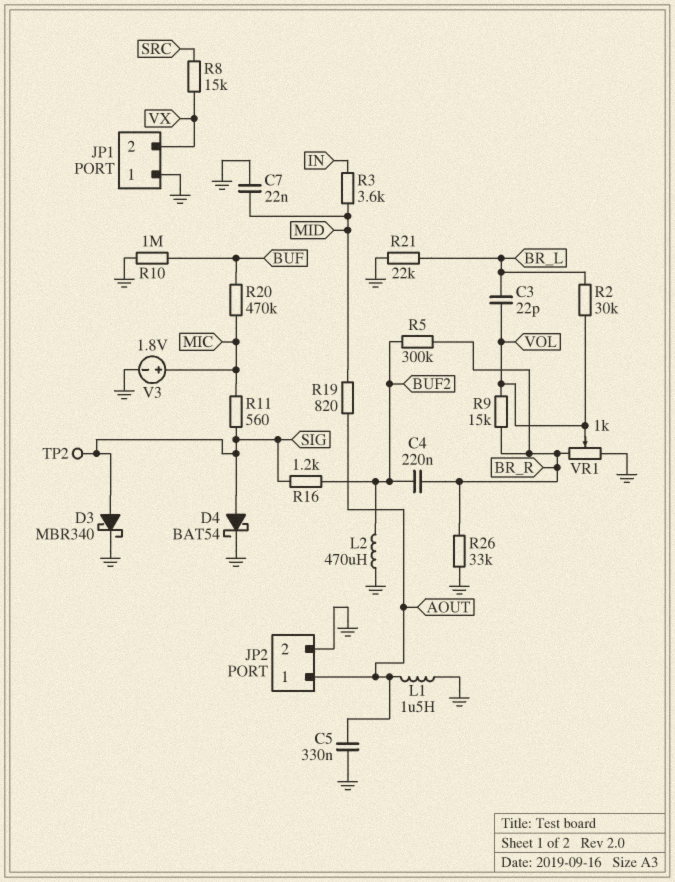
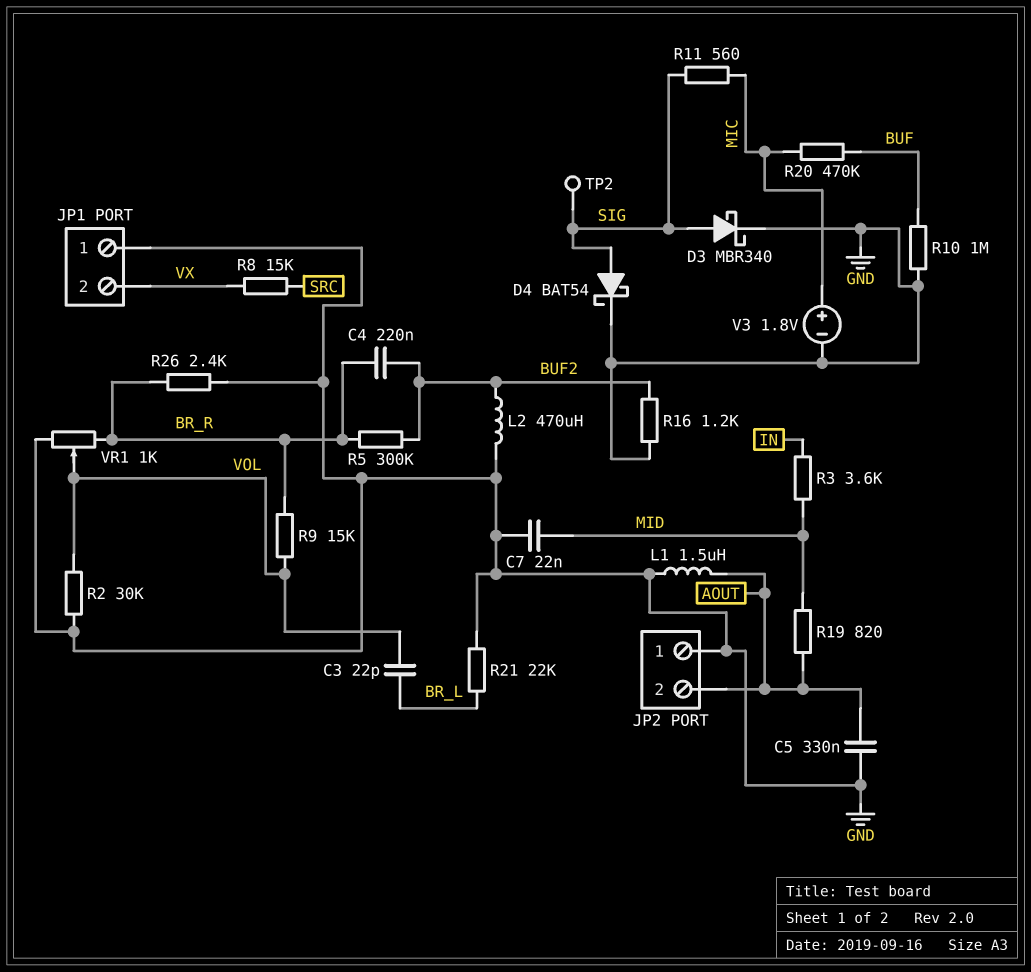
JP2 pin 1: AOUT -> GND
JP2 pin 2: GND -> AOUT
R2: 30k (BR_L, VOL) -> 30k (GND, VOL)
R16: 1.2k (BUF2, SIG) -> 1.2k (BUF2, GND)
R26: 33k (BR_R, GND) -> 2.4k (BR_R, GND)

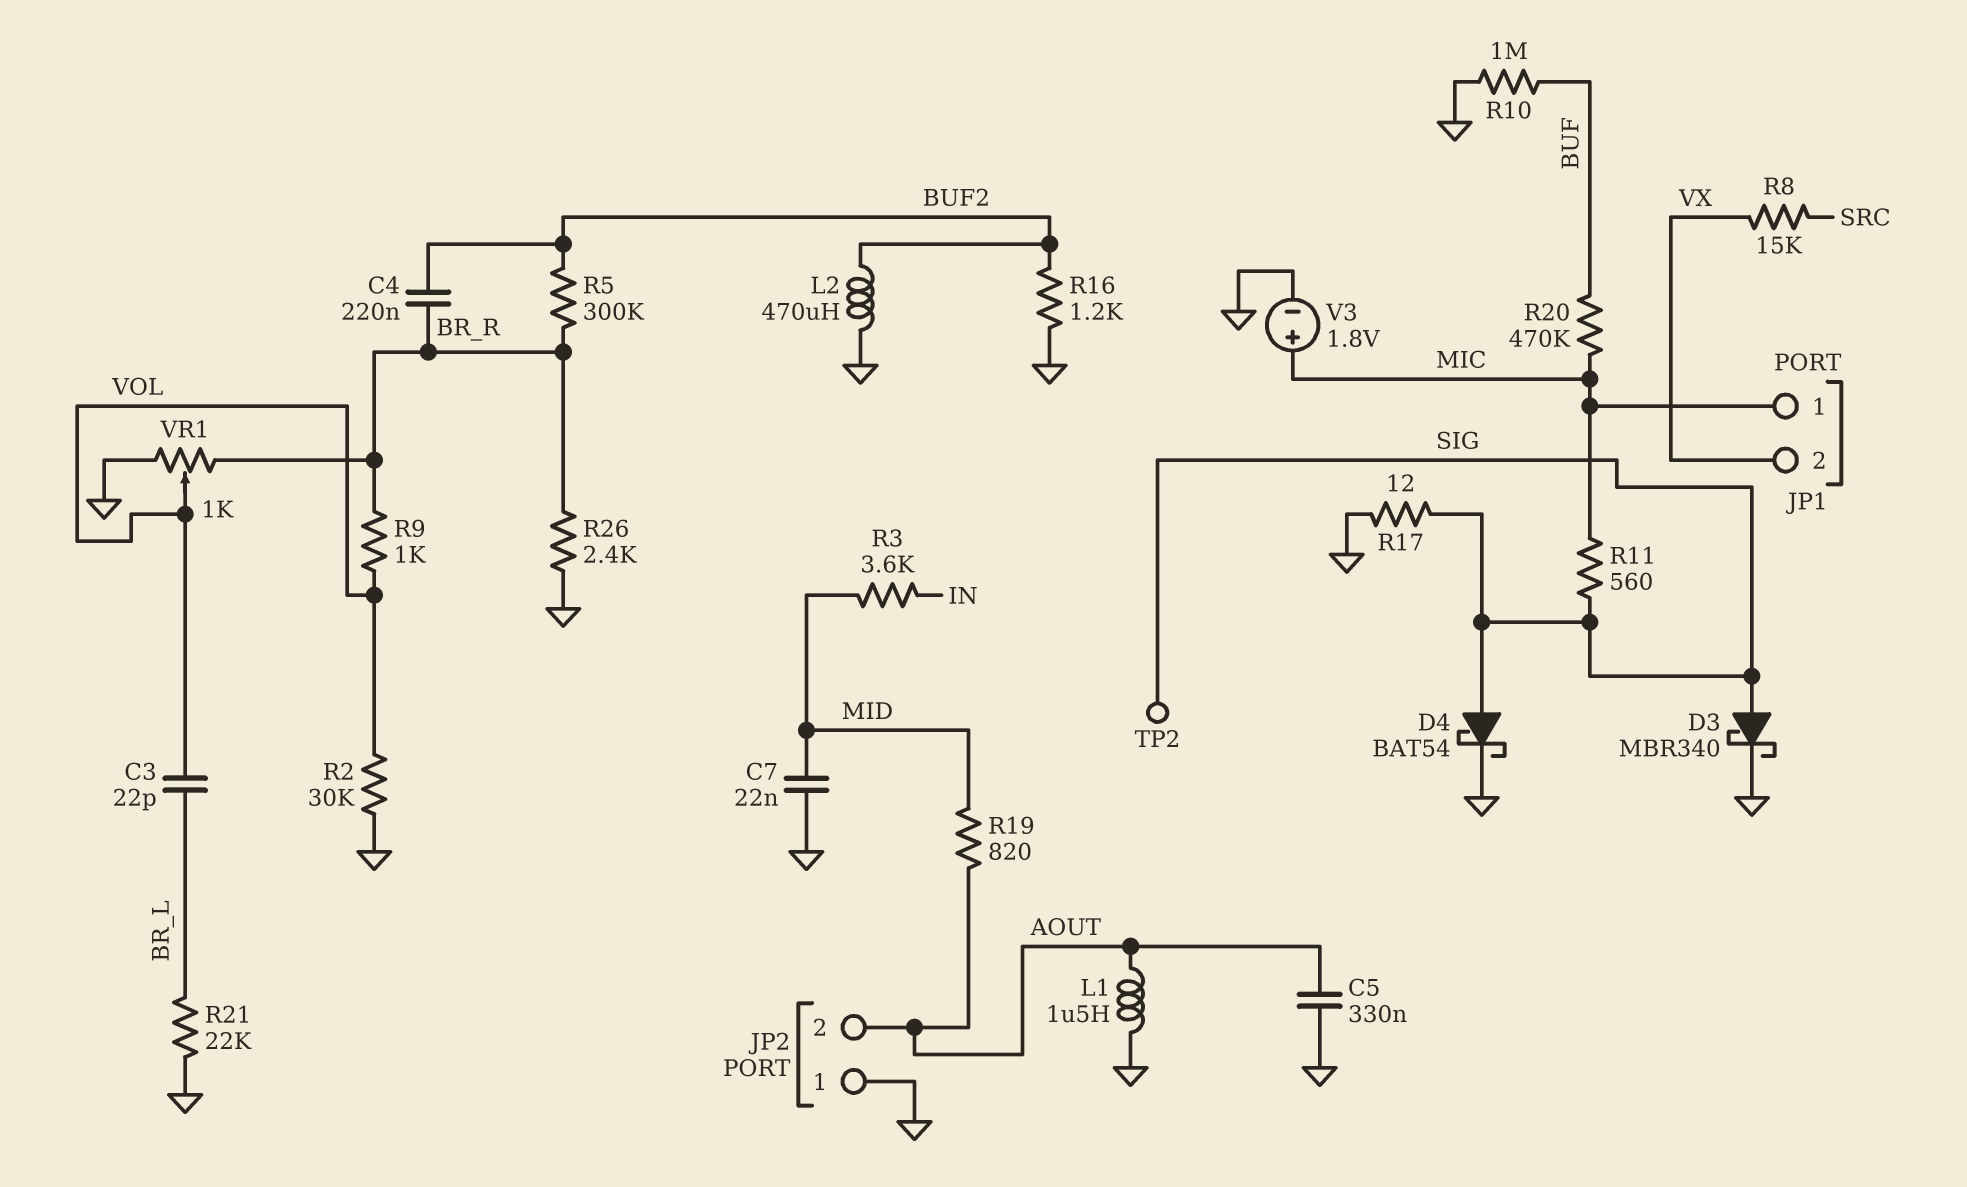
JP1 pin 1: GND -> MIC
R9: 15k (BR_R, VOL) -> 1k (BR_R, VOL)
R17: none -> 12 (GND, SIG)

